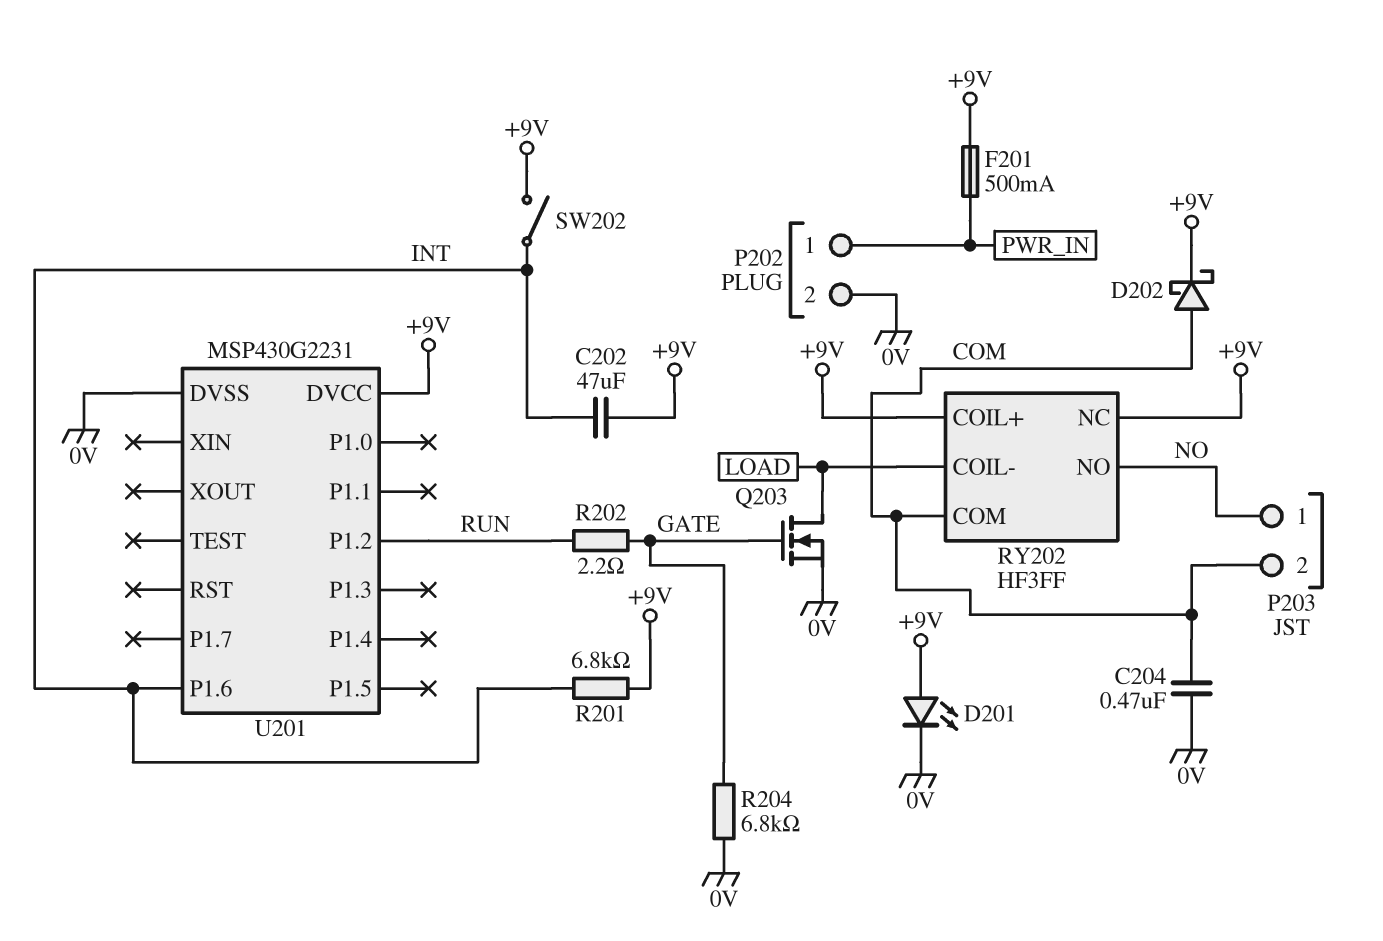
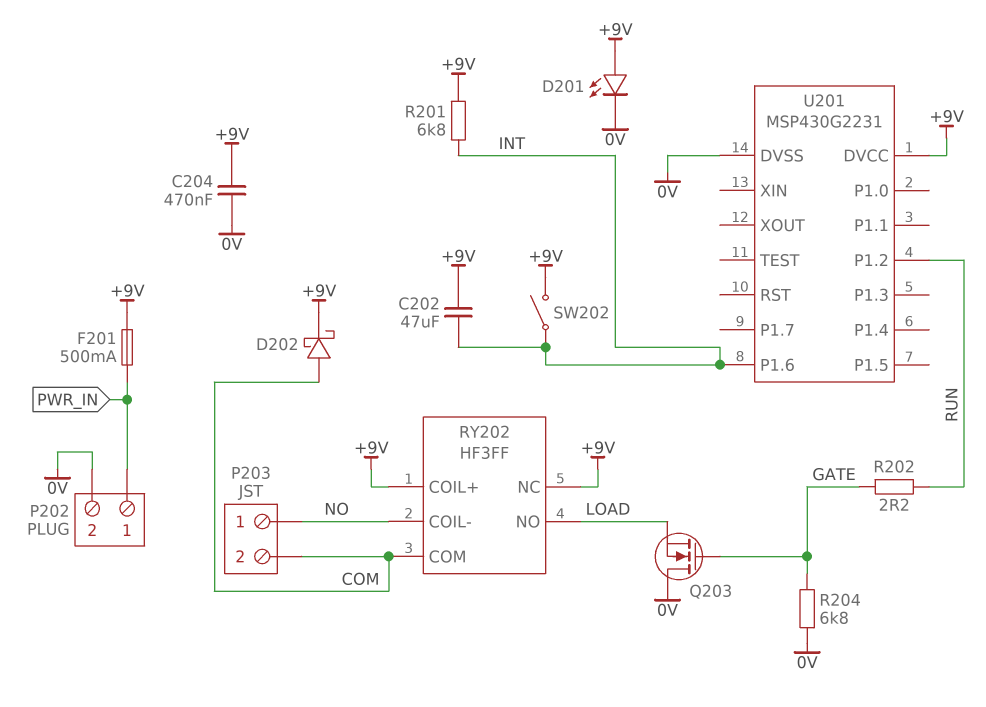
C204: 470nF (0V, COM) -> 470nF (+9V, 0V)
Q203: NMOS (G GATE, D LOAD, S 0V) -> NMOS (G GATE, D 0V, S LOAD)
RY202 pin COIL-: LOAD -> NO
RY202 pin NO: NO -> LOAD

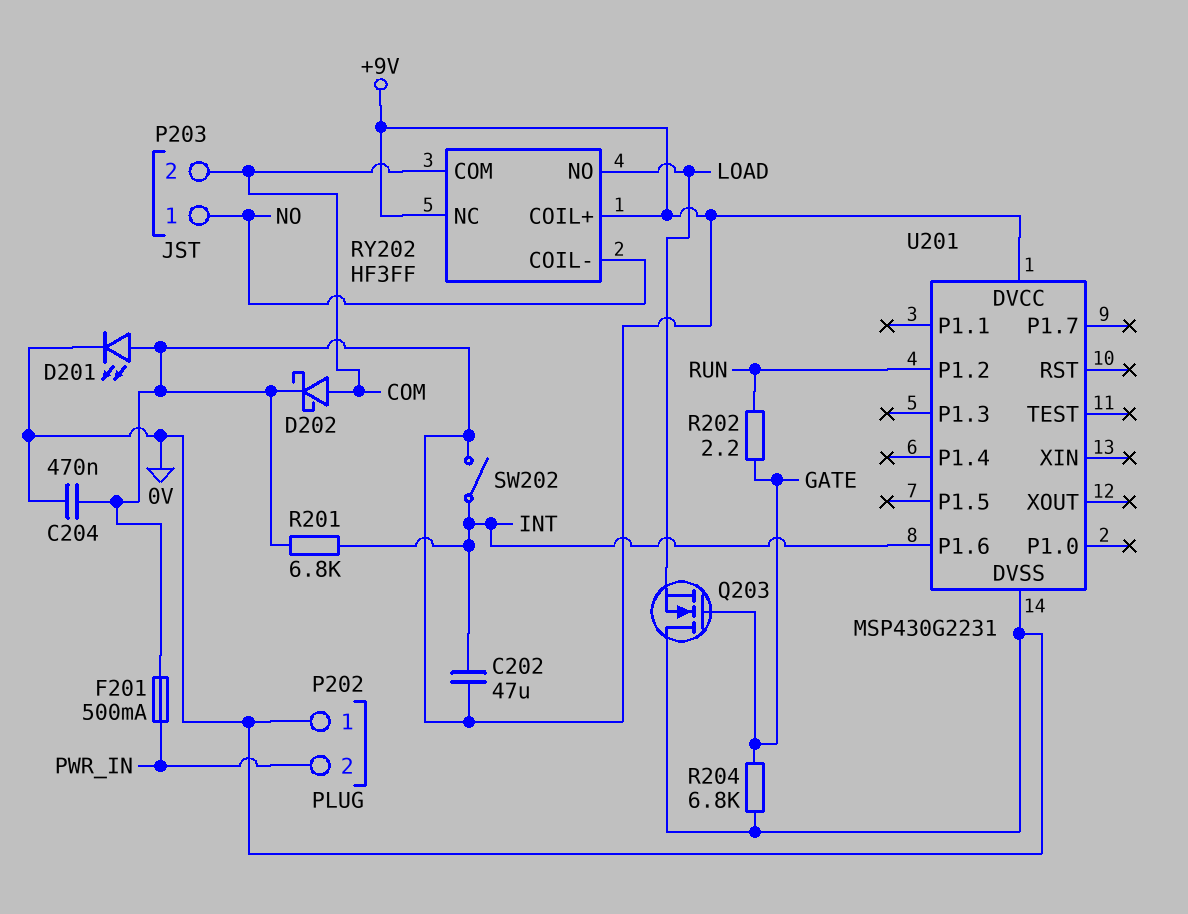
P202 pin 1: PWR_IN -> 0V
P202 pin 2: 0V -> PWR_IN

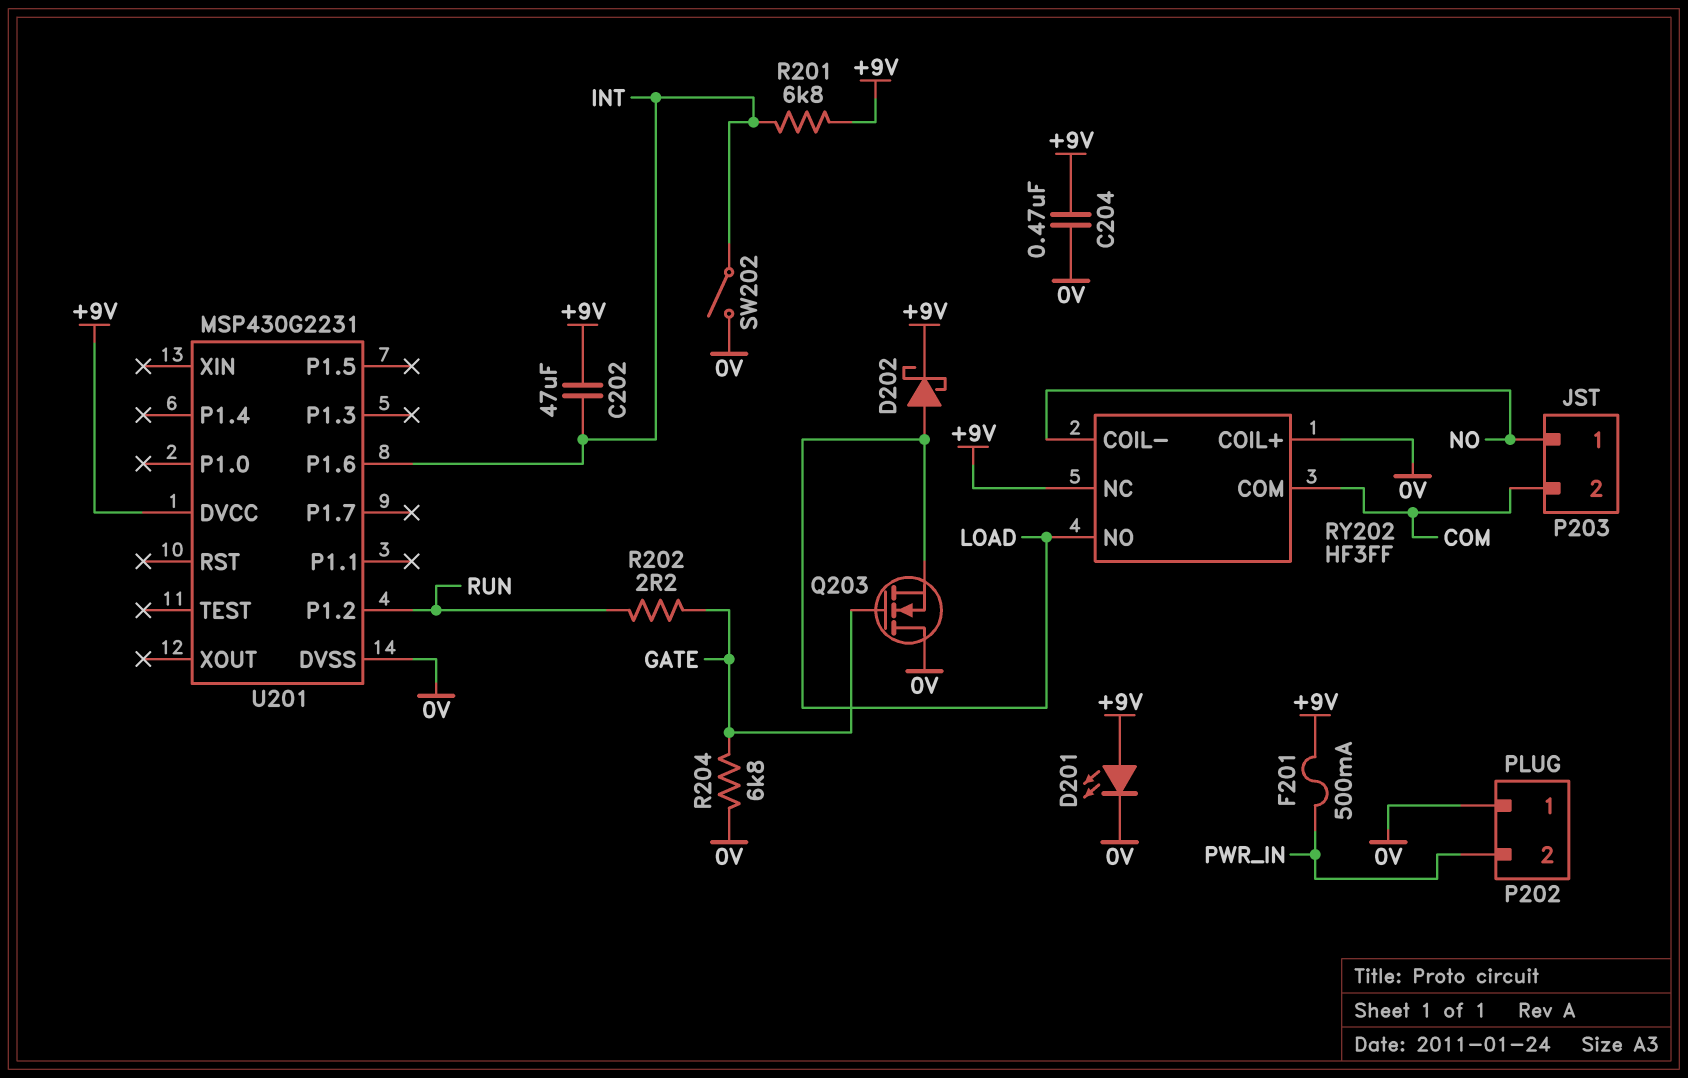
D202: schottky (A COM, K +9V) -> schottky (A LOAD, K +9V)
RY202 pin COIL+: +9V -> 0V
SW202: switch (+9V, INT) -> switch (0V, INT)

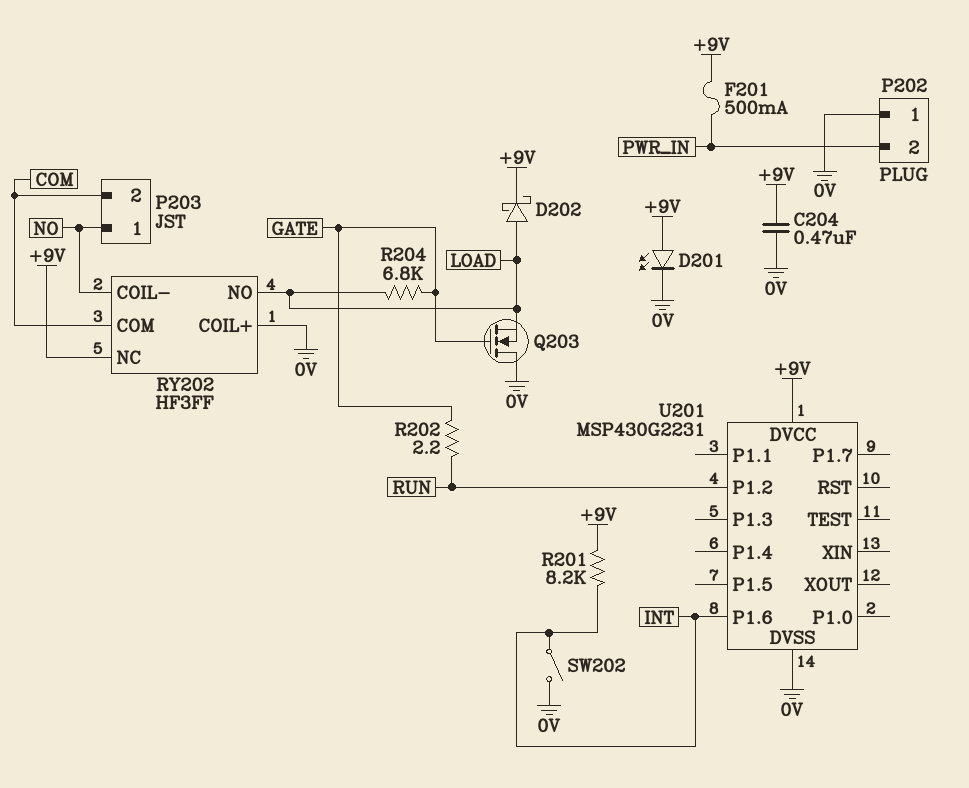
C202: 47uF (+9V, INT) -> none
R201: 6.8k (+9V, INT) -> 8.2k (+9V, INT)
R204: 6.8k (0V, GATE) -> 6.8k (GATE, LOAD)

